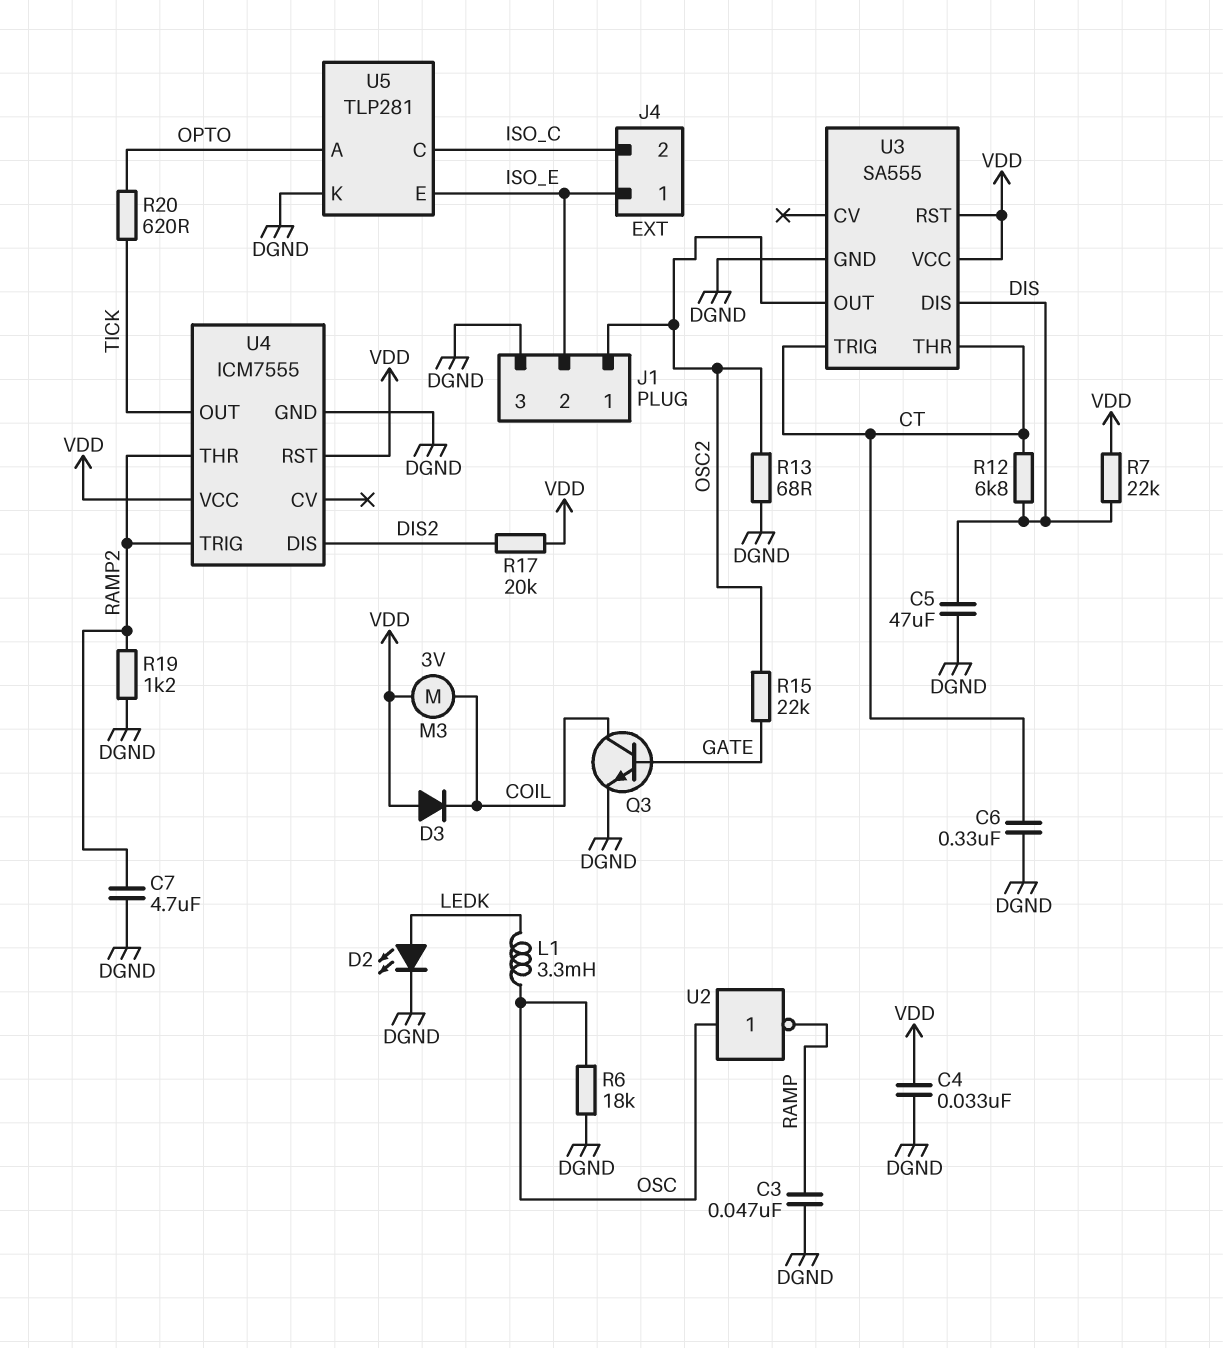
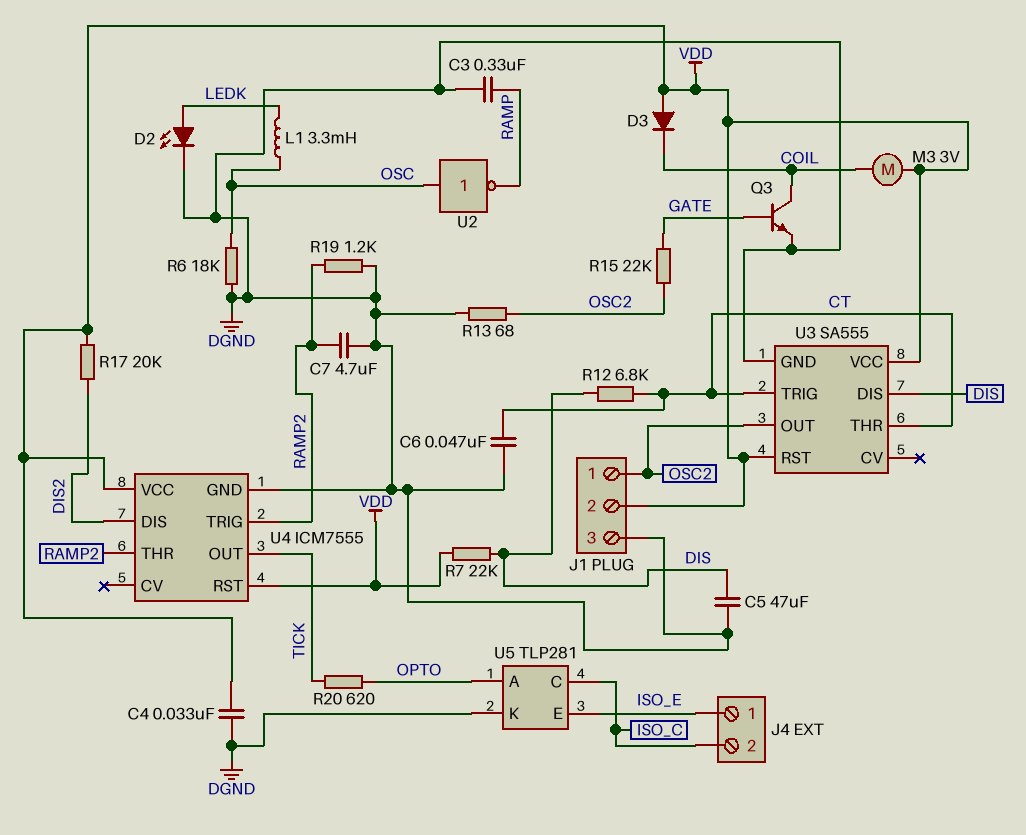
C3: 47nF (DGND, RAMP) -> 330nF (DGND, RAMP)
C6: 330nF (CT, DGND) -> 47nF (CT, DGND)
J1 pin 2: ISO_E -> VDD

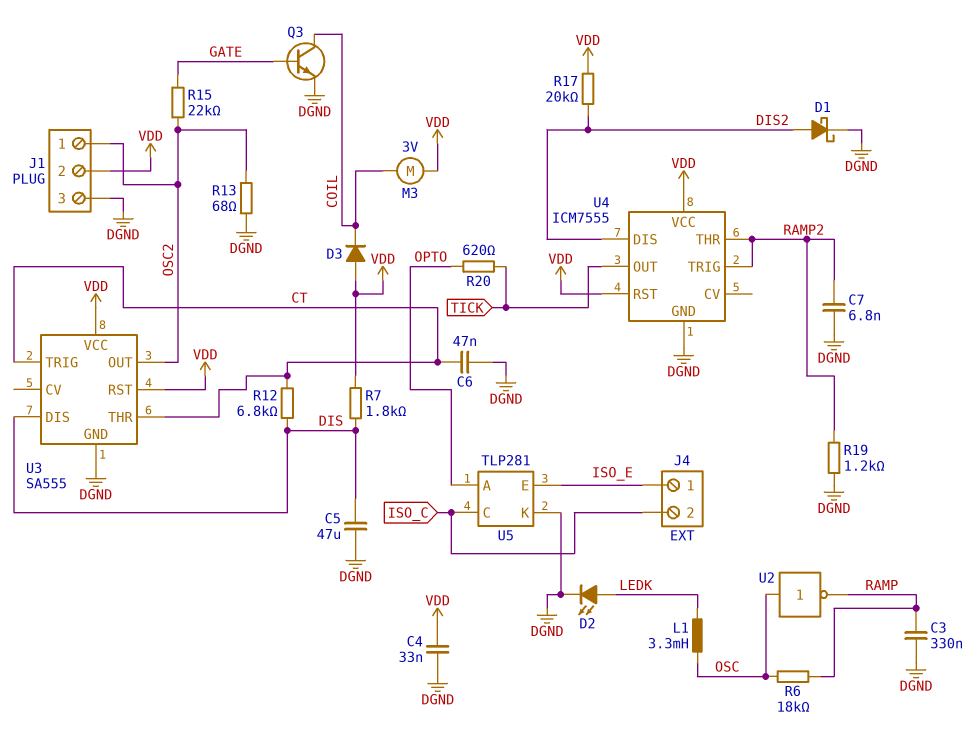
C7: 4.7uF (DGND, RAMP2) -> 6.8nF (DGND, RAMP2)
D1: none -> schottky (A DIS2, K DGND)
R6: 18k (DGND, OSC) -> 18k (OSC, RAMP)
R7: 22k (DIS, VDD) -> 1.8k (DIS, VDD)

